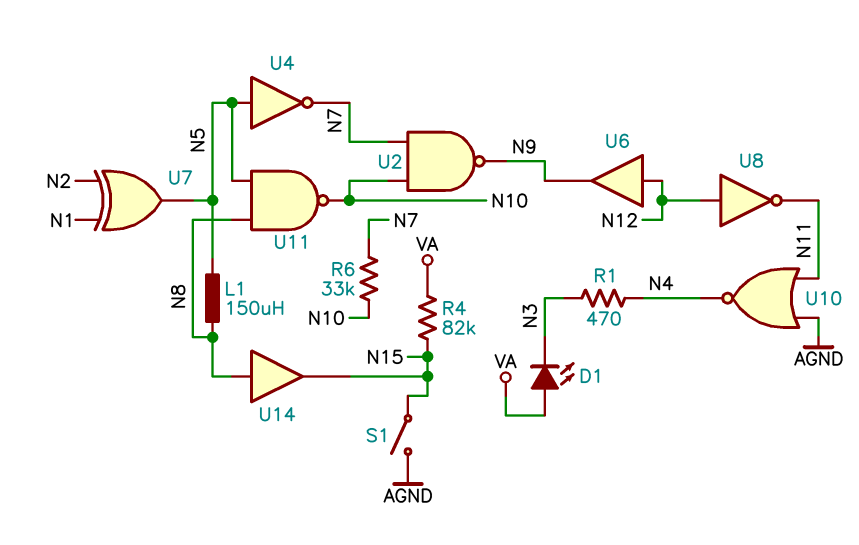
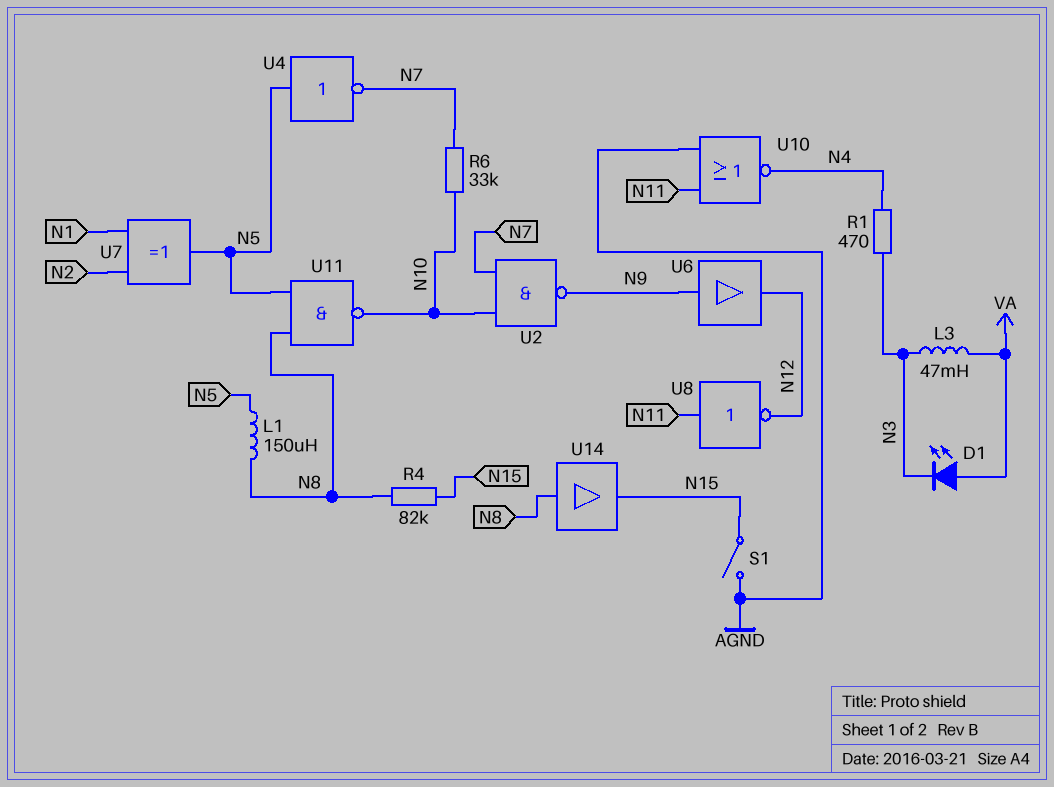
L3: none -> 47mH (N3, VA)
R4: 82k (N15, VA) -> 82k (N8, N15)
U6: buffer (in N12, out N9) -> buffer (in N9, out N12)
U8: NOT (in N12, out N11) -> NOT (in N11, out N12)

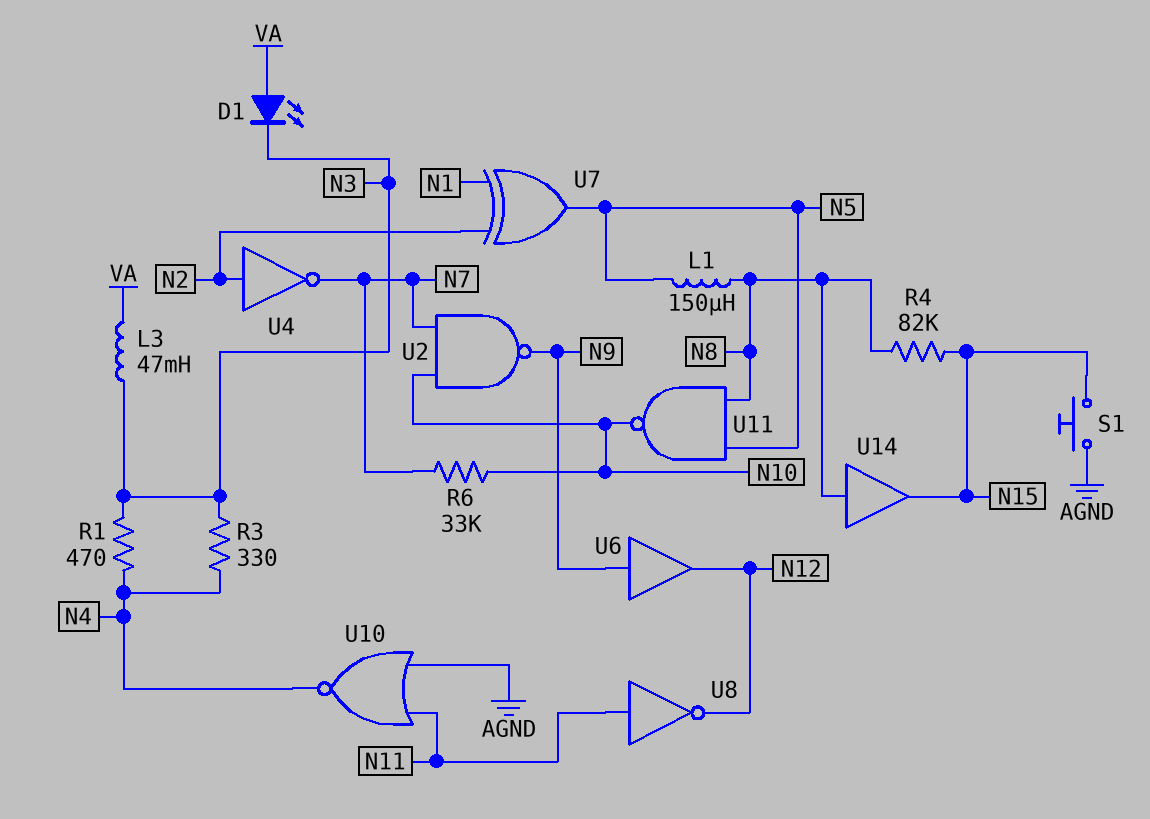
R3: none -> 330 (N3, N4)
S1: switch (AGND, N15) -> button (AGND, N15)
U4: NOT (in N5, out N7) -> NOT (in N2, out N7)

